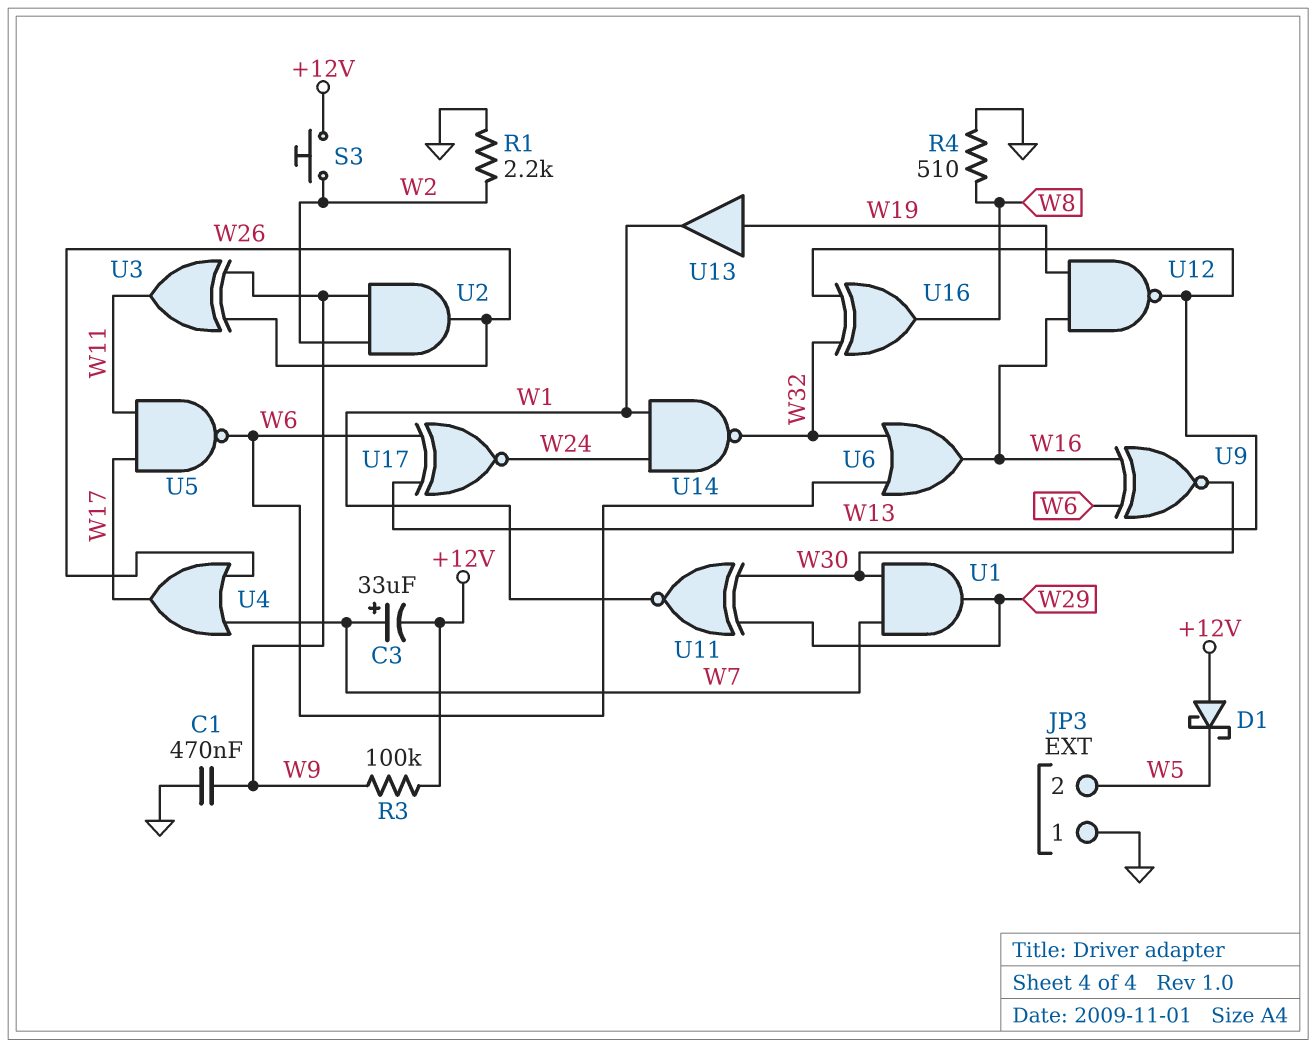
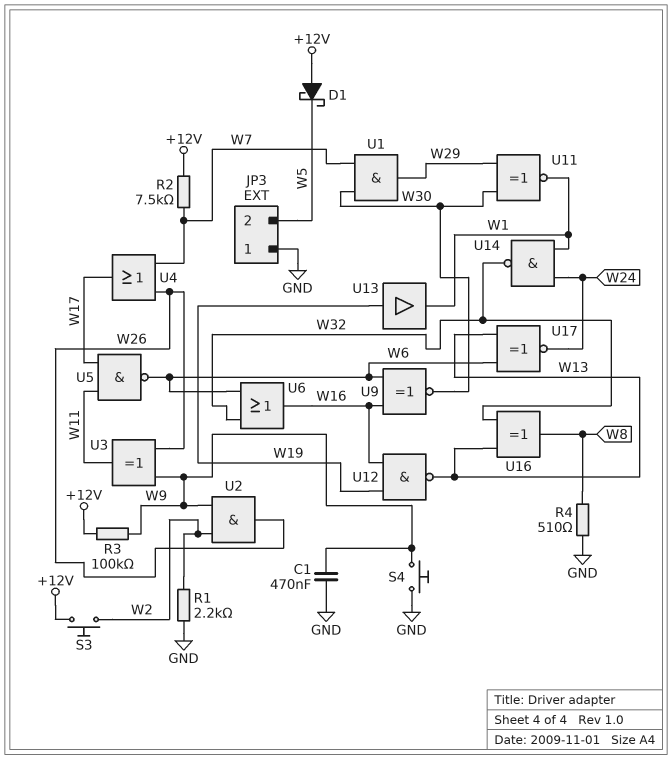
C3: 33uF (plus W7, minus +12V) -> none
R2: none -> 7.5k (+12V, W7)
S4: none -> button (GND, W9)

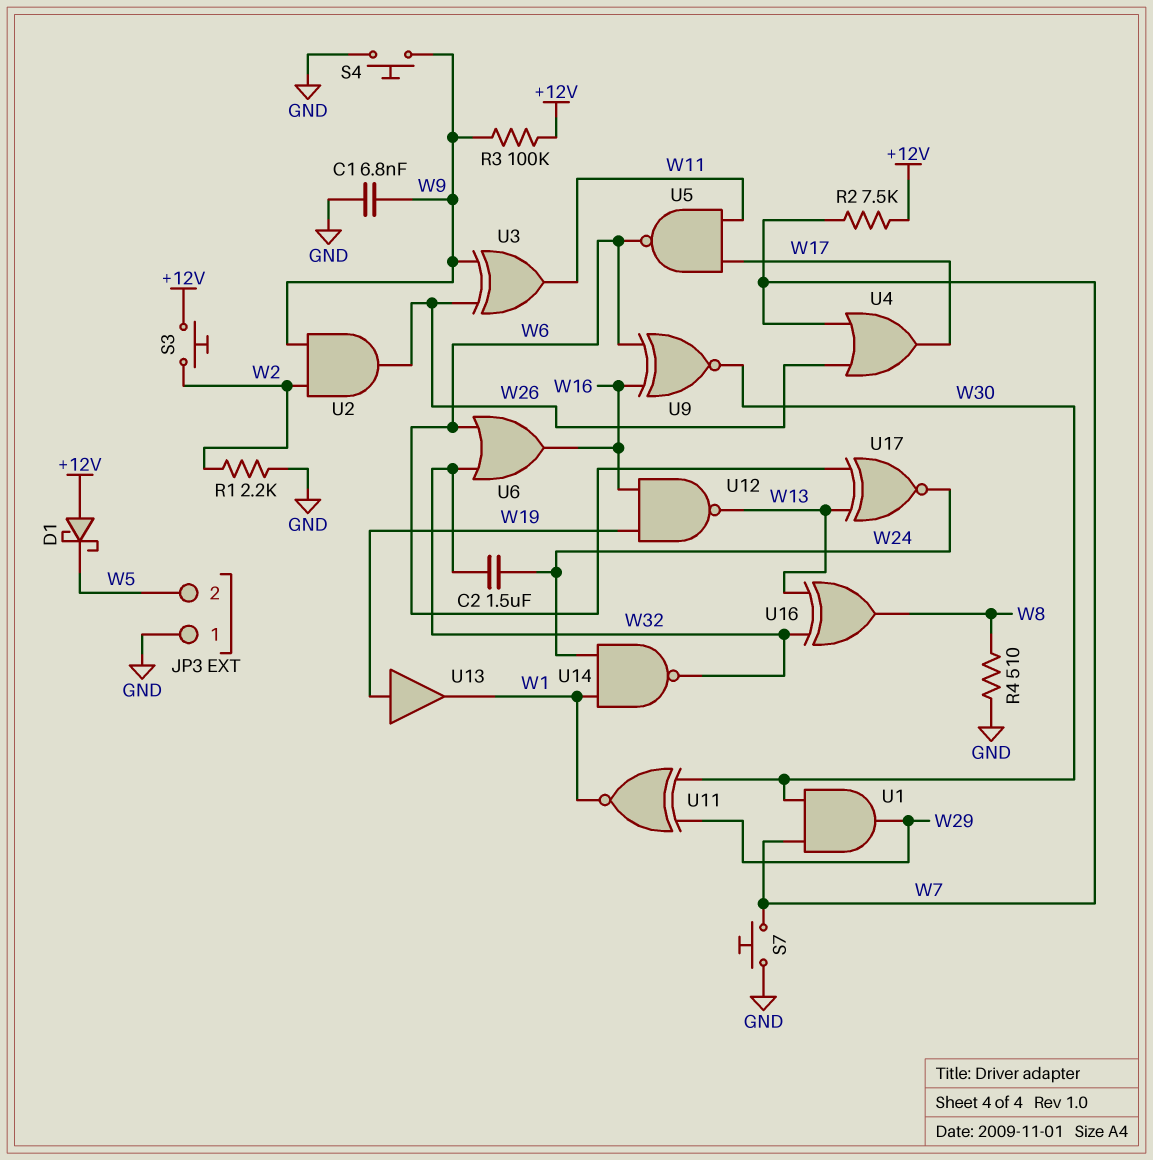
C1: 470nF (GND, W9) -> 6.8nF (GND, W9)
C2: none -> 1.5uF (W24, W32)
S7: none -> button (GND, W7)

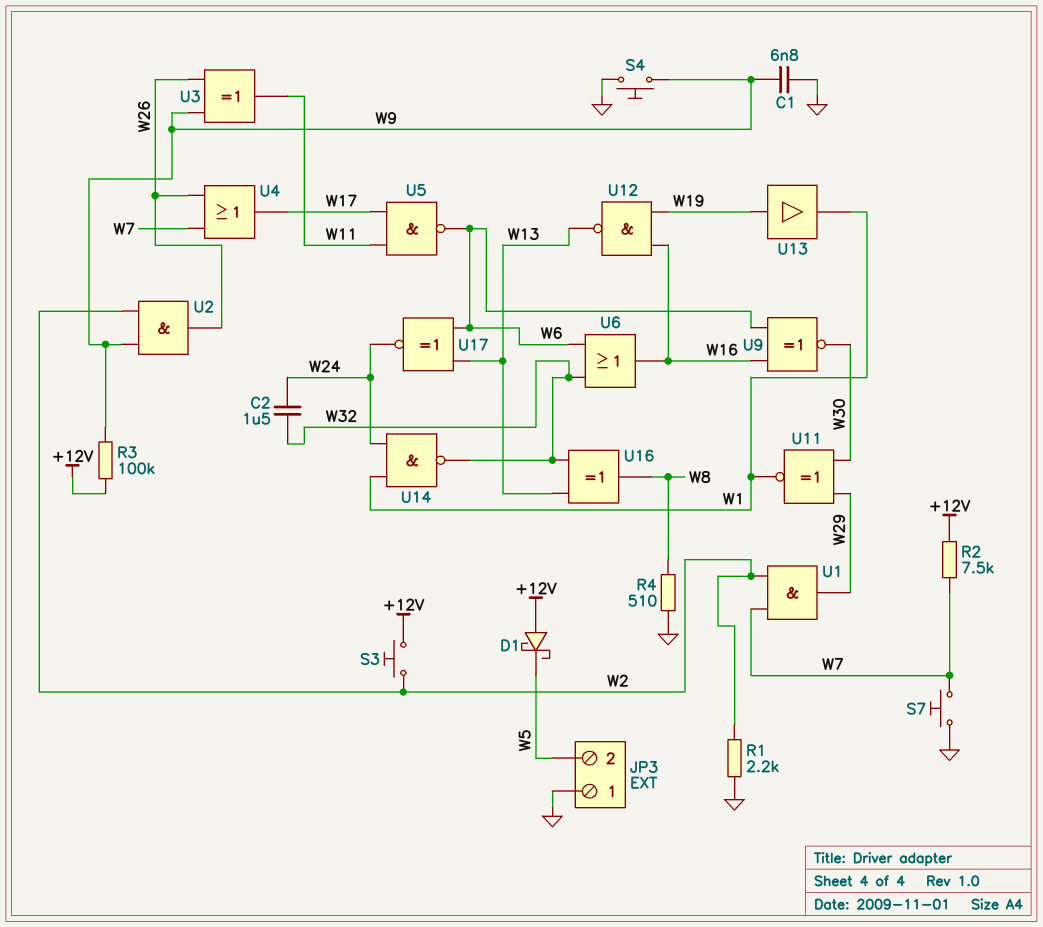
U1: AND (in W7, in W30, out W29) -> AND (in W2, in W7, out W29)

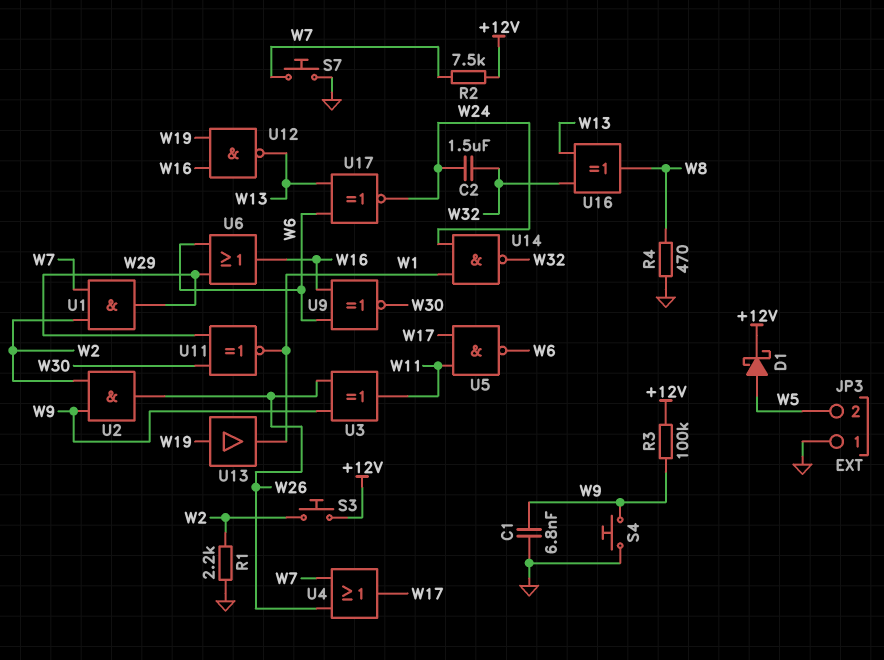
D1: schottky (A +12V, K W5) -> schottky (A W5, K +12V)
R4: 510 (GND, W8) -> 470 (GND, W8)
U6: OR (in W6, in W32, out W16) -> OR (in W6, in W29, out W16)

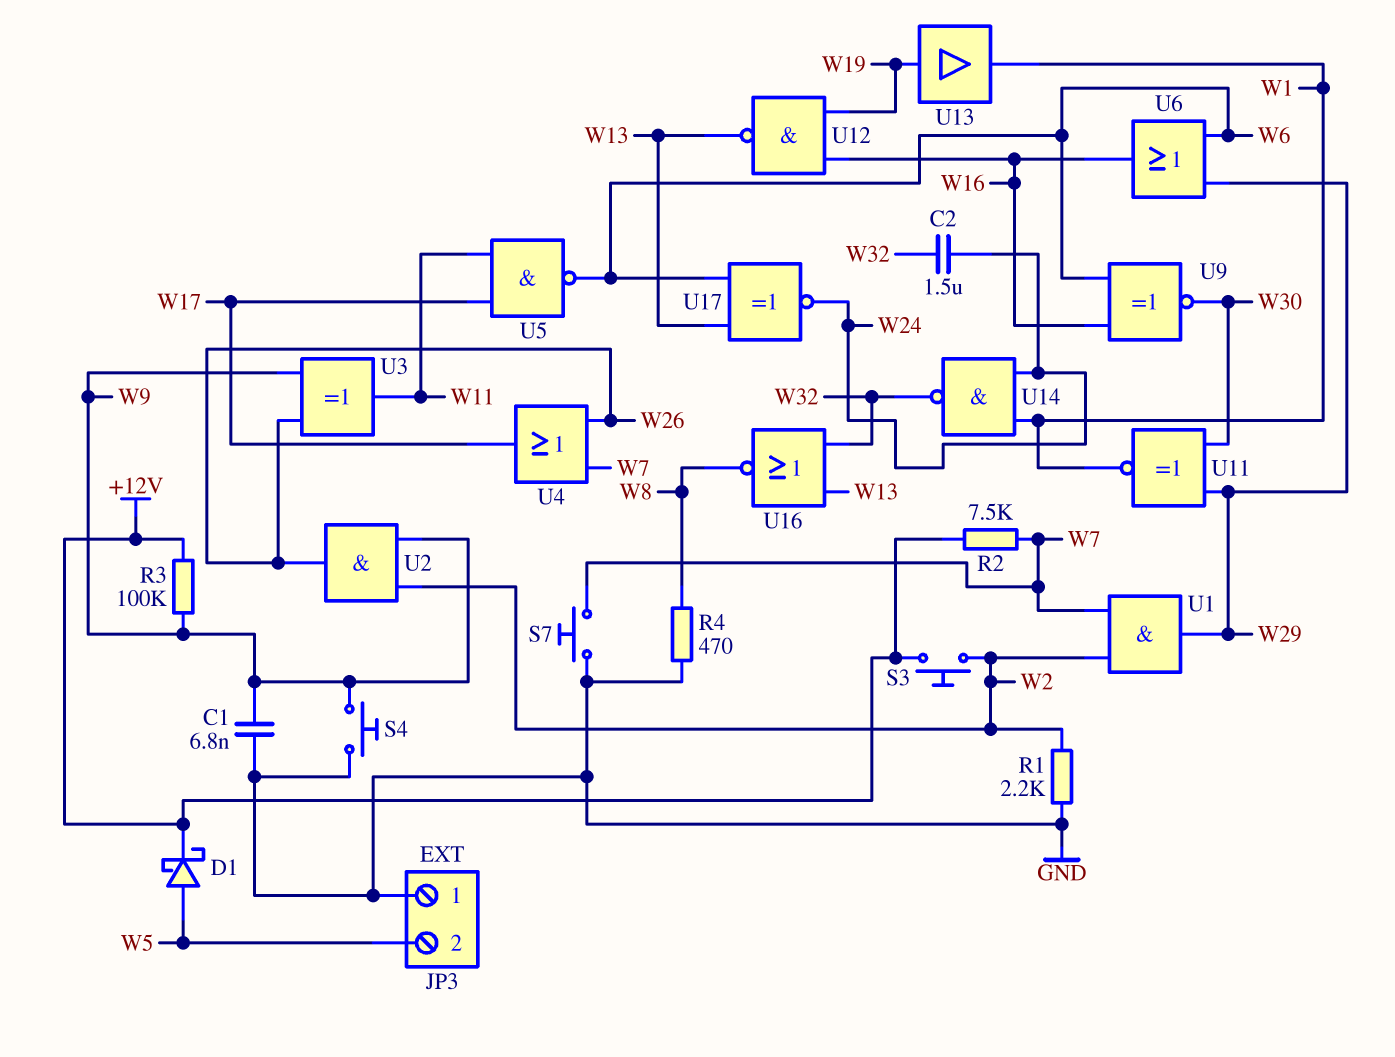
U16: XOR (in W13, in W32, out W8) -> NOR (in W13, in W32, out W8)

